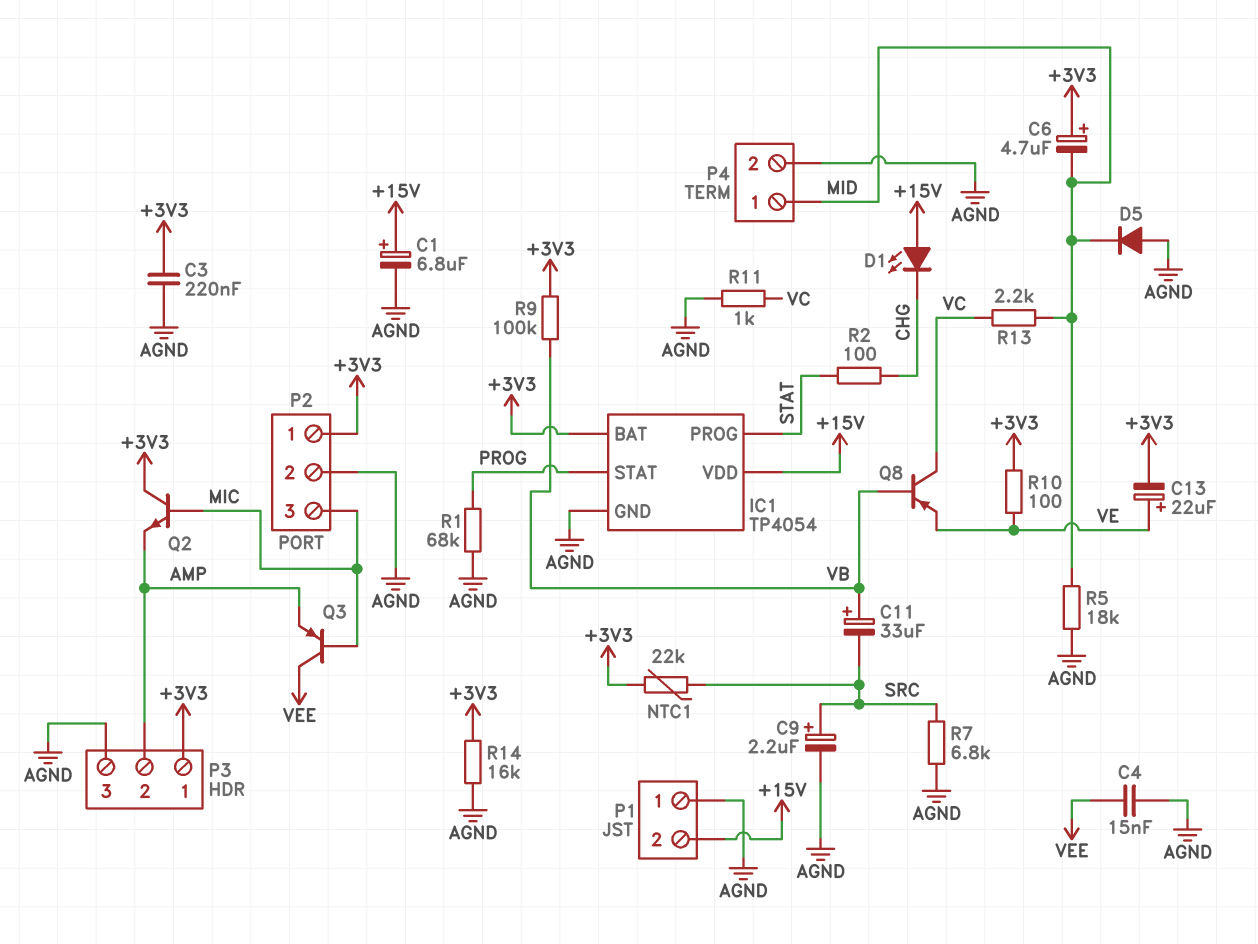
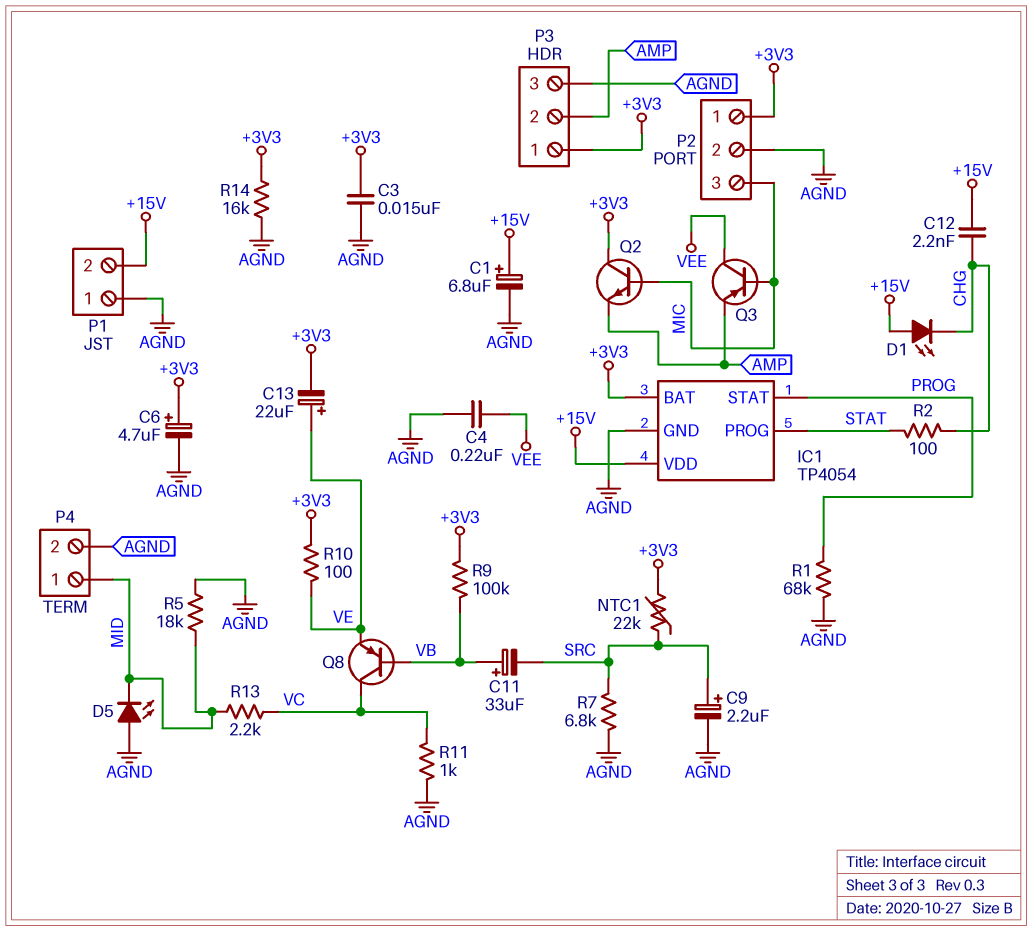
C3: 220nF (+3V3, AGND) -> 15nF (+3V3, AGND)
C4: 15nF (AGND, VEE) -> 220nF (AGND, VEE)
C6: 4.7uF (plus +3V3, minus MID) -> 4.7uF (plus +3V3, minus AGND)
C12: none -> 2.2nF (+15V, CHG)
D5: diode (A AGND, K MID) -> LED (A AGND, K MID)

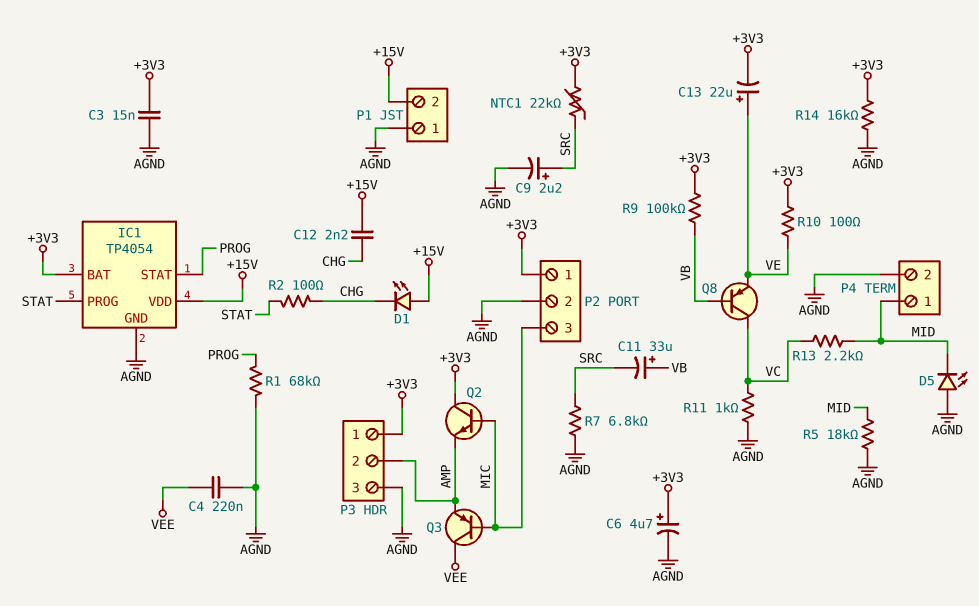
C1: 6.8uF (plus +15V, minus AGND) -> none

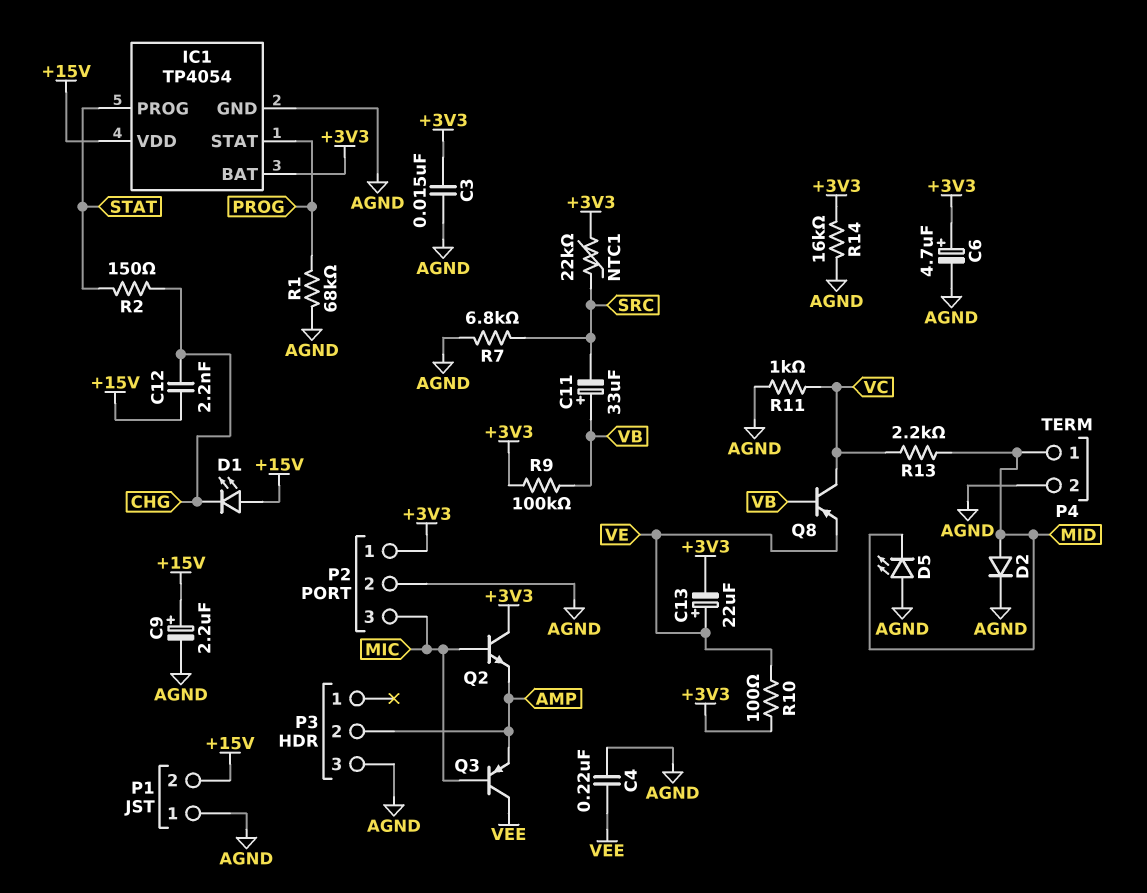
C9: 2.2uF (plus SRC, minus AGND) -> 2.2uF (plus +15V, minus AGND)
D2: none -> diode (A MID, K AGND)
P3 pin 1: +3V3 -> none
R2: 100 (CHG, STAT) -> 150 (CHG, STAT)
R5: 18k (AGND, MID) -> none

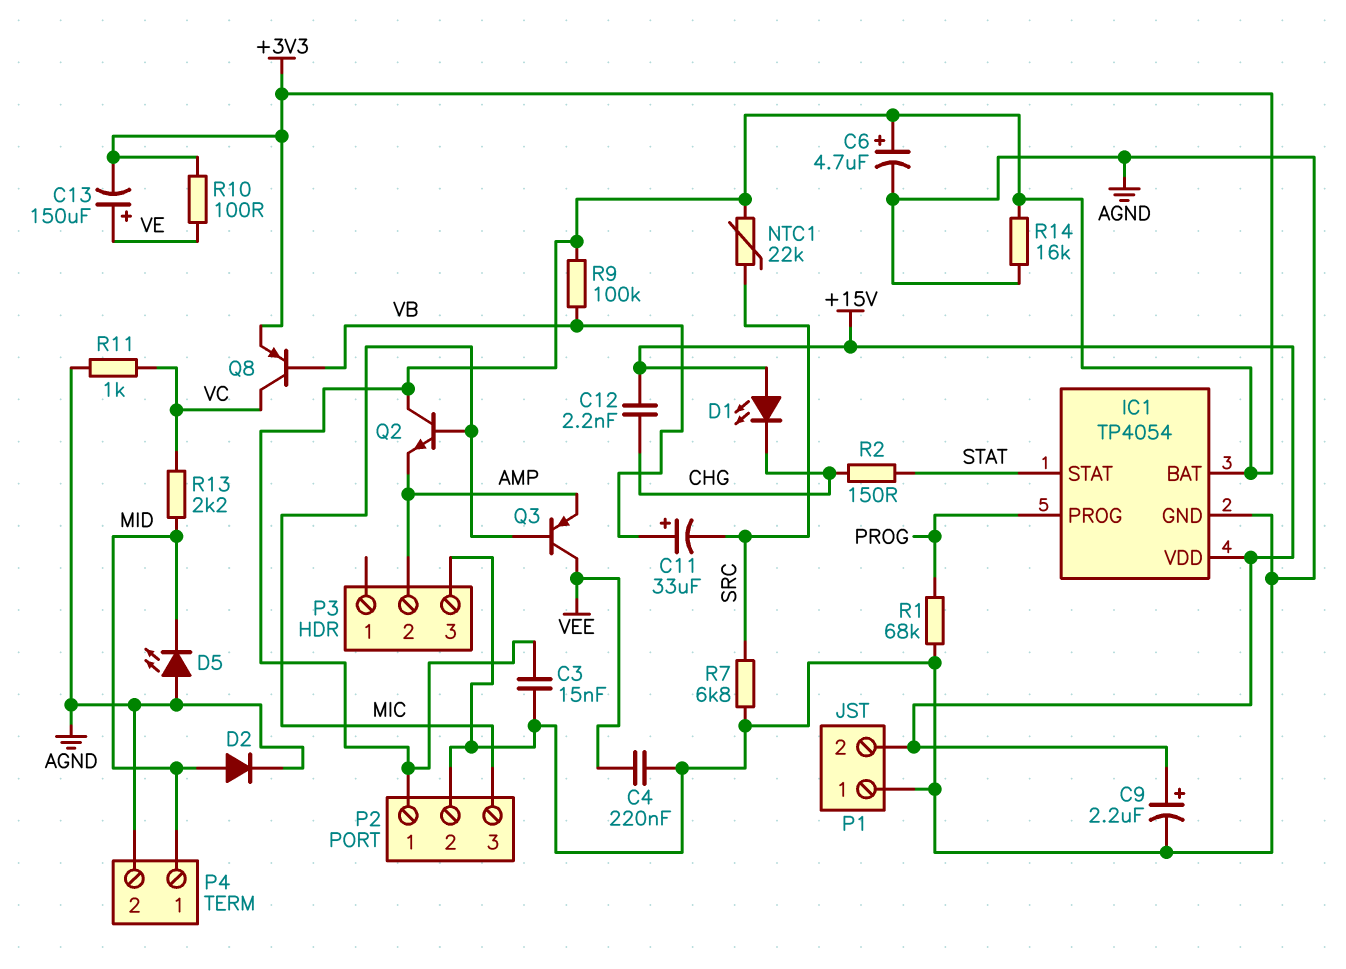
C13: 22uF (plus VE, minus +3V3) -> 150uF (plus VE, minus +3V3)
IC1 pin PROG: STAT -> PROG
IC1 pin STAT: PROG -> STAT
Q8: PNP (B VB, C VC, E VE) -> PNP (B VB, C VC, E +3V3)

